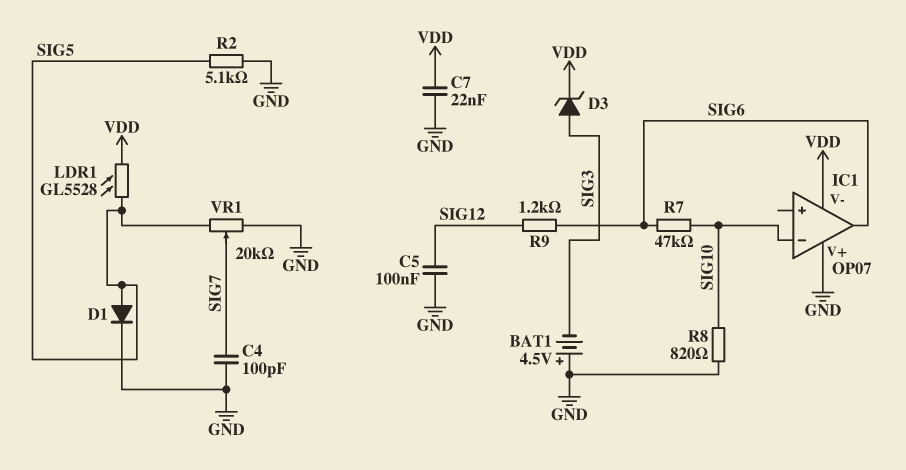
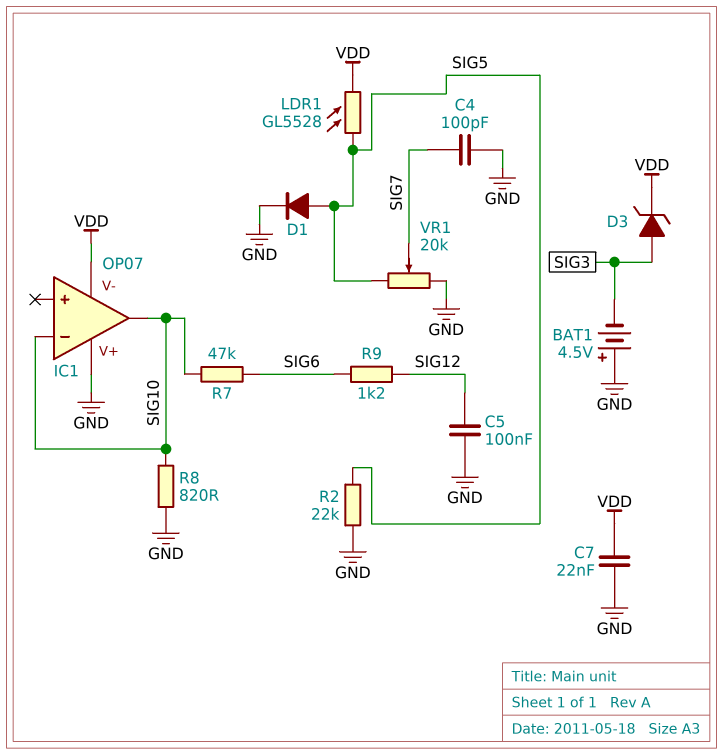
IC1 pin out: SIG6 -> SIG10
R2: 5.1k (GND, SIG5) -> 22k (GND, SIG5)

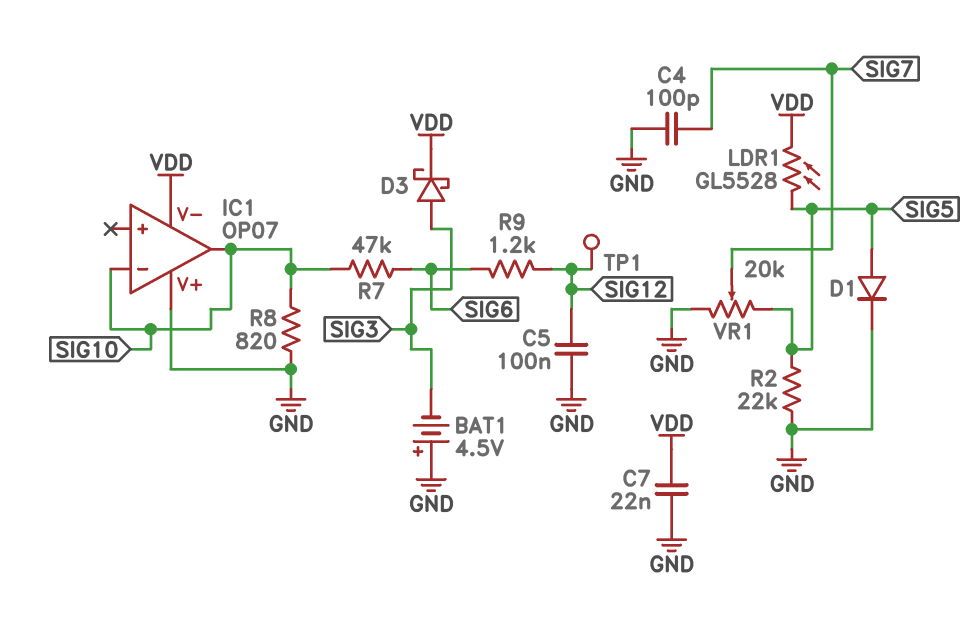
D3: zener (A SIG3, K VDD) -> schottky (A SIG3, K VDD)
TP1: none -> test point (SIG12)

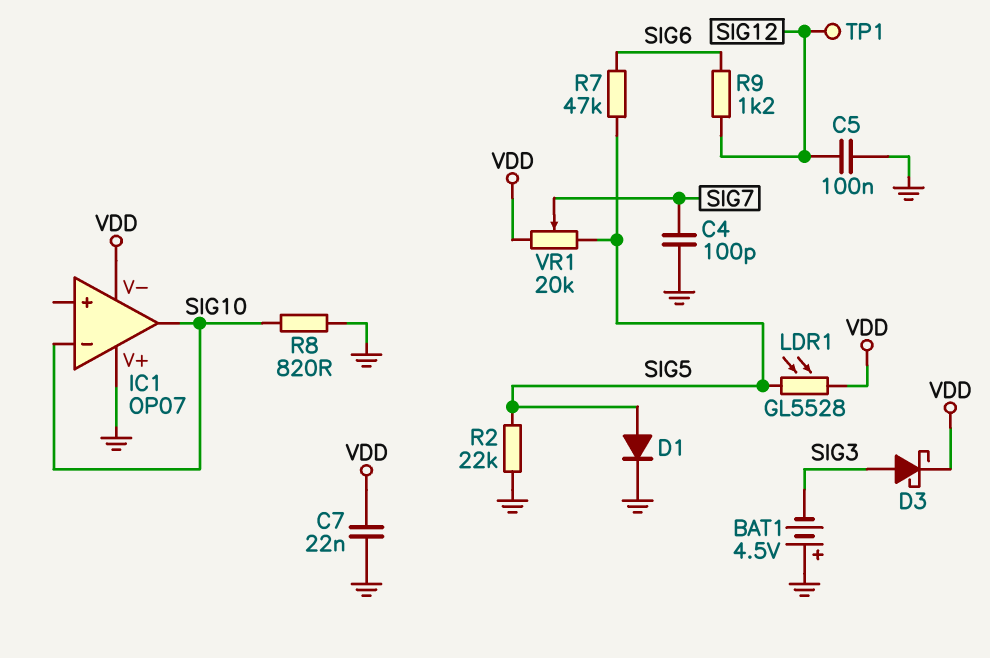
R7: 47k (SIG6, SIG10) -> 47k (SIG5, SIG6)
VR1: 20k (GND, SIG5, wiper SIG7) -> 20k (SIG5, VDD, wiper SIG7)

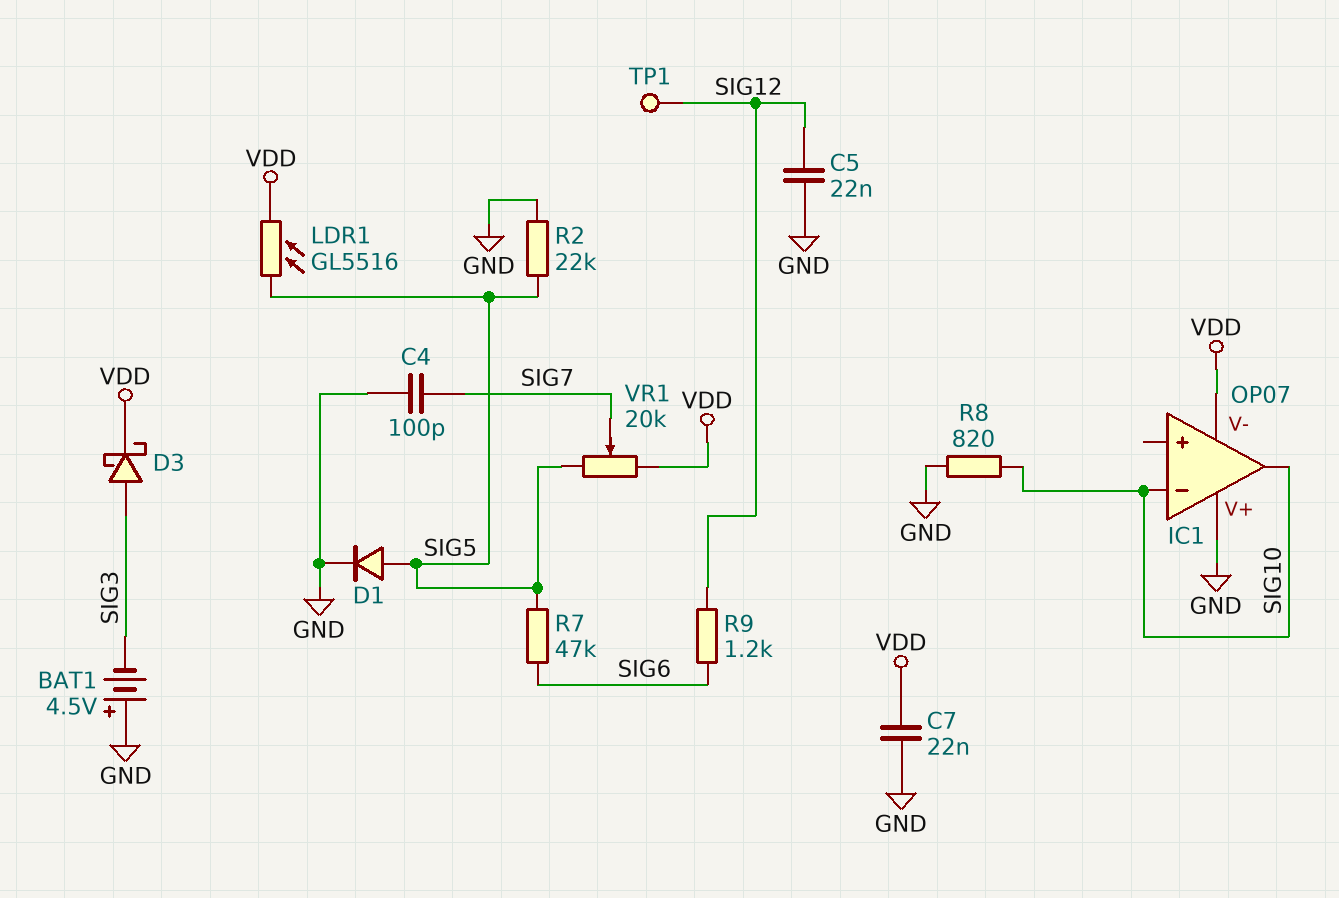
C5: 100nF (GND, SIG12) -> 22nF (GND, SIG12)
LDR1: GL5528 (SIG5, VDD) -> GL5516 (SIG5, VDD)

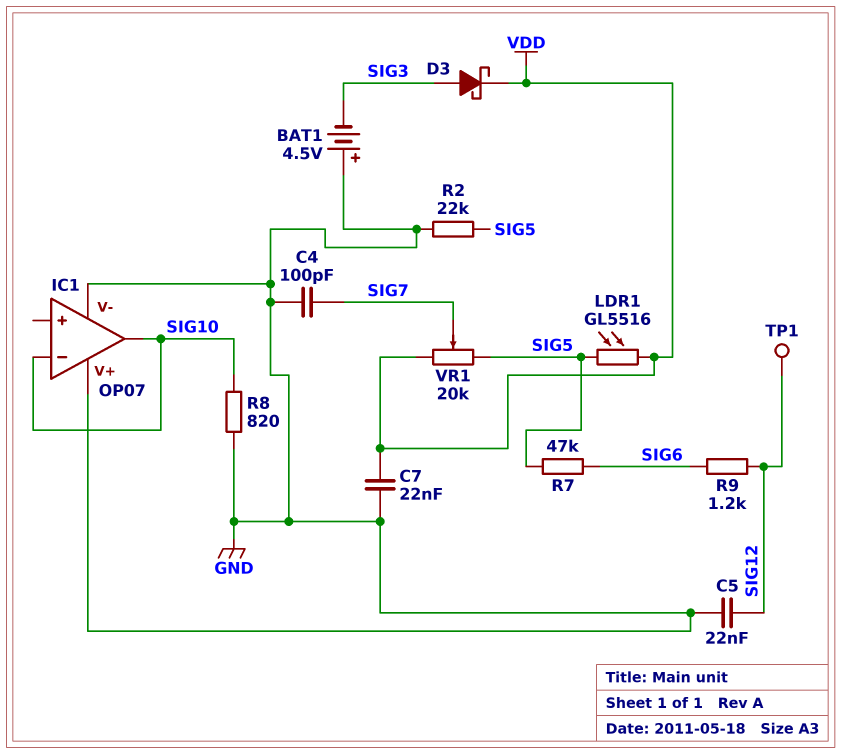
D1: diode (A SIG5, K GND) -> none
IC1 pin V-: VDD -> GND

